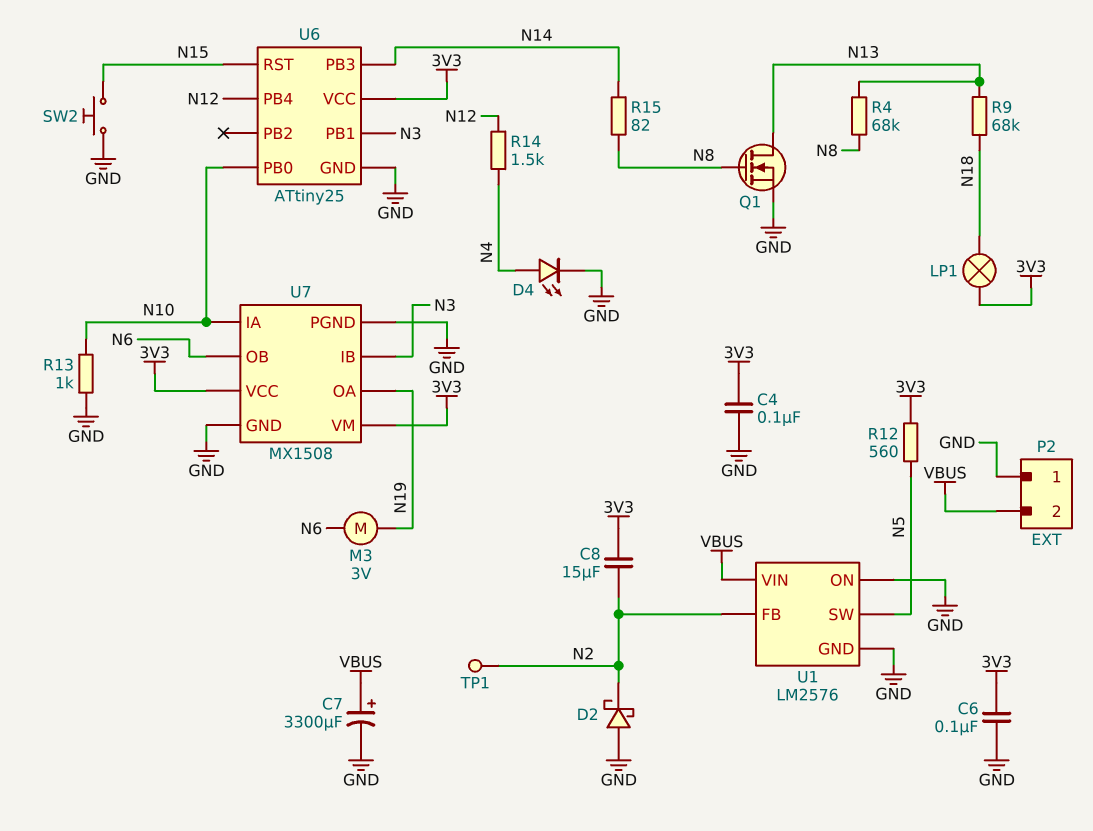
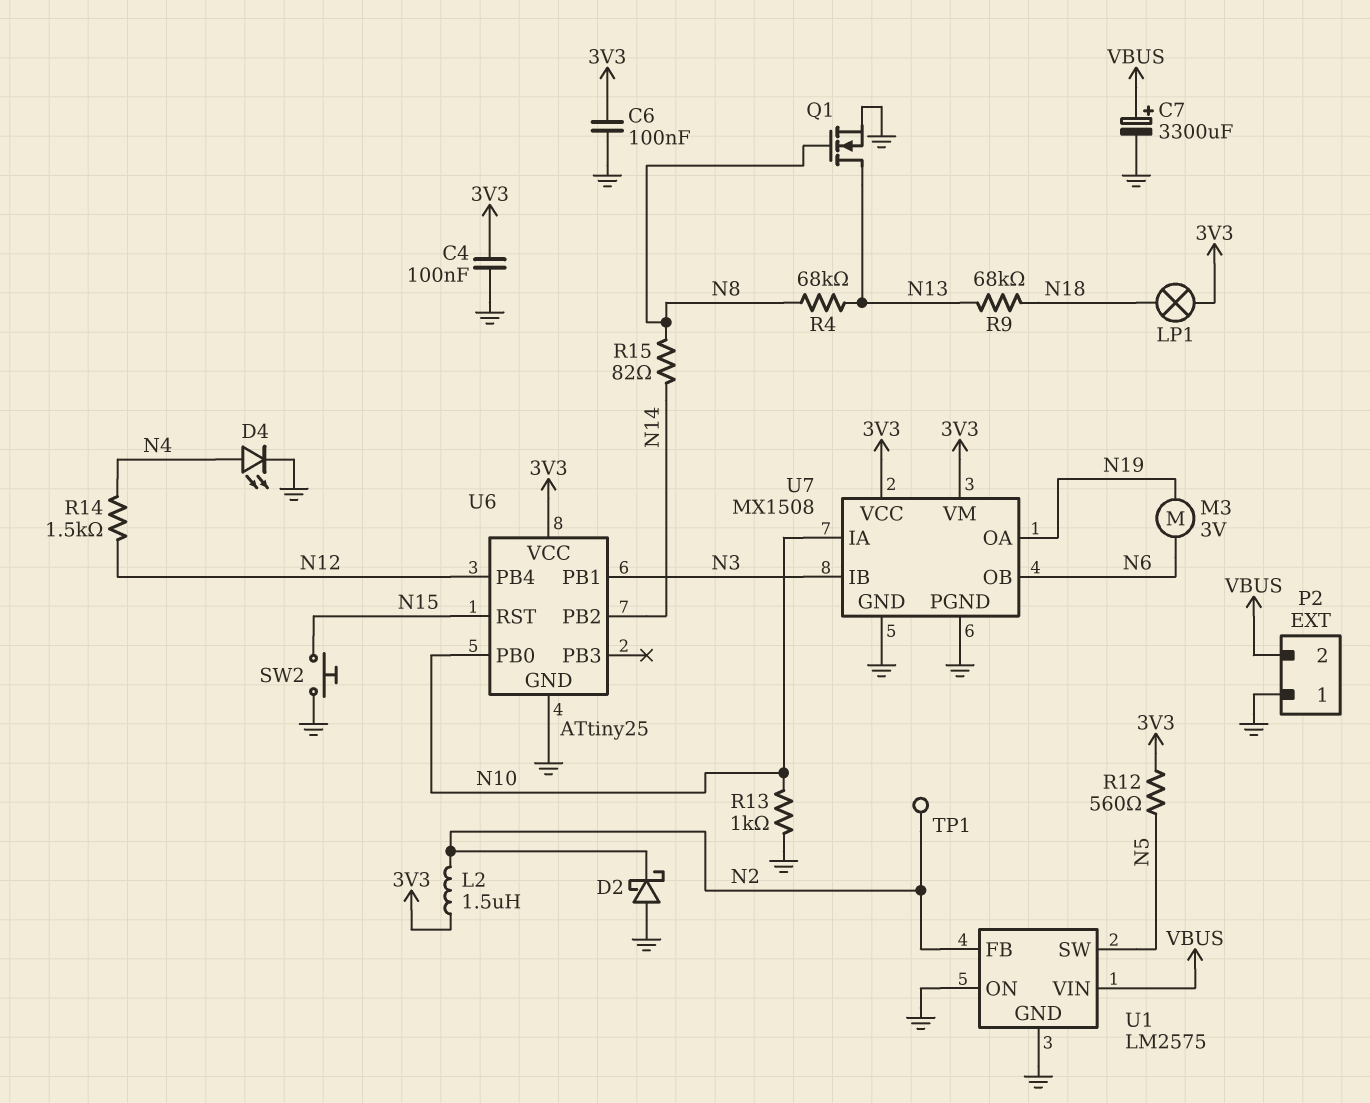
C8: 15uF (3V3, N2) -> none
L2: none -> 1.5uH (3V3, N2)
U1: LM2576 -> LM2575
U6 pin PB2: none -> N14
U6 pin PB3: N14 -> none

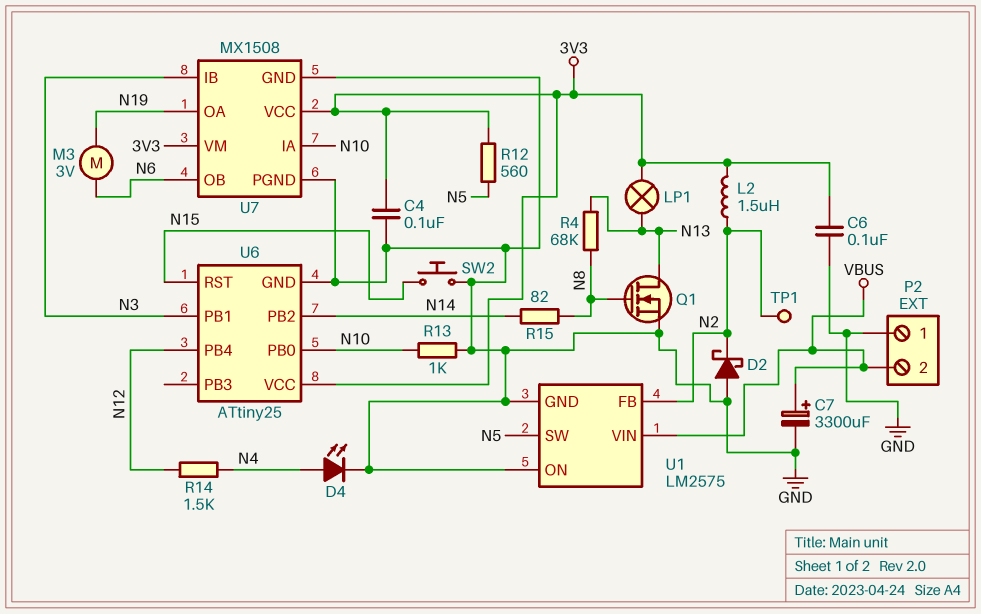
LP1: lamp (3V3, N18) -> lamp (3V3, N13)
R9: 68k (N13, N18) -> none

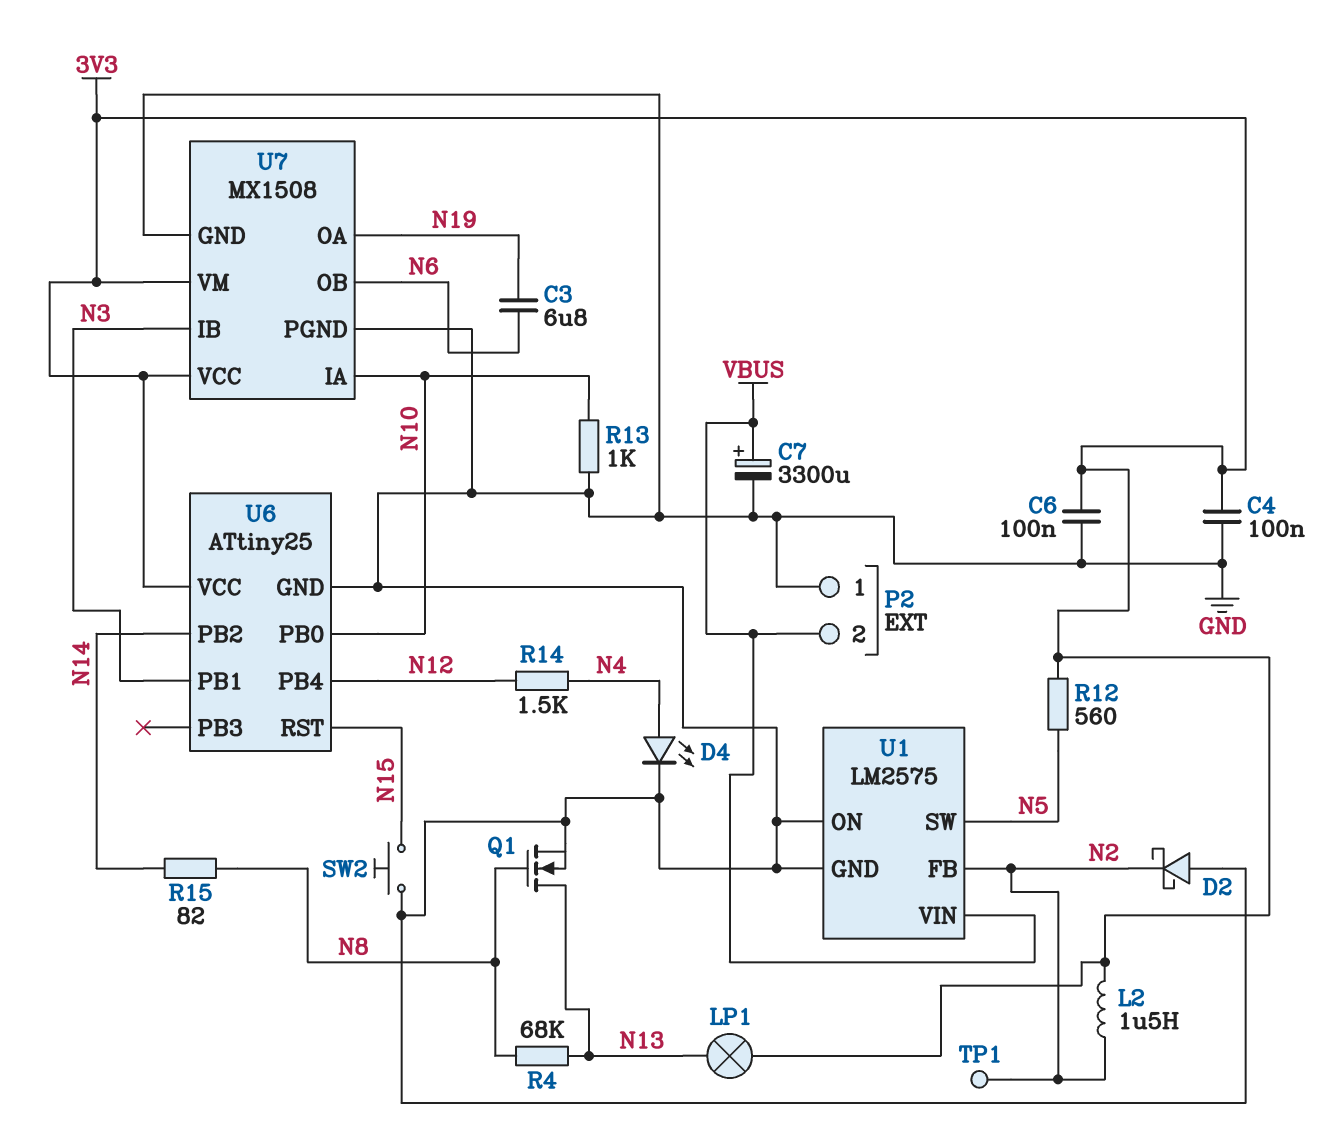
C3: none -> 6.8uF (N6, N19)
M3: motor 3V (N6, N19) -> none

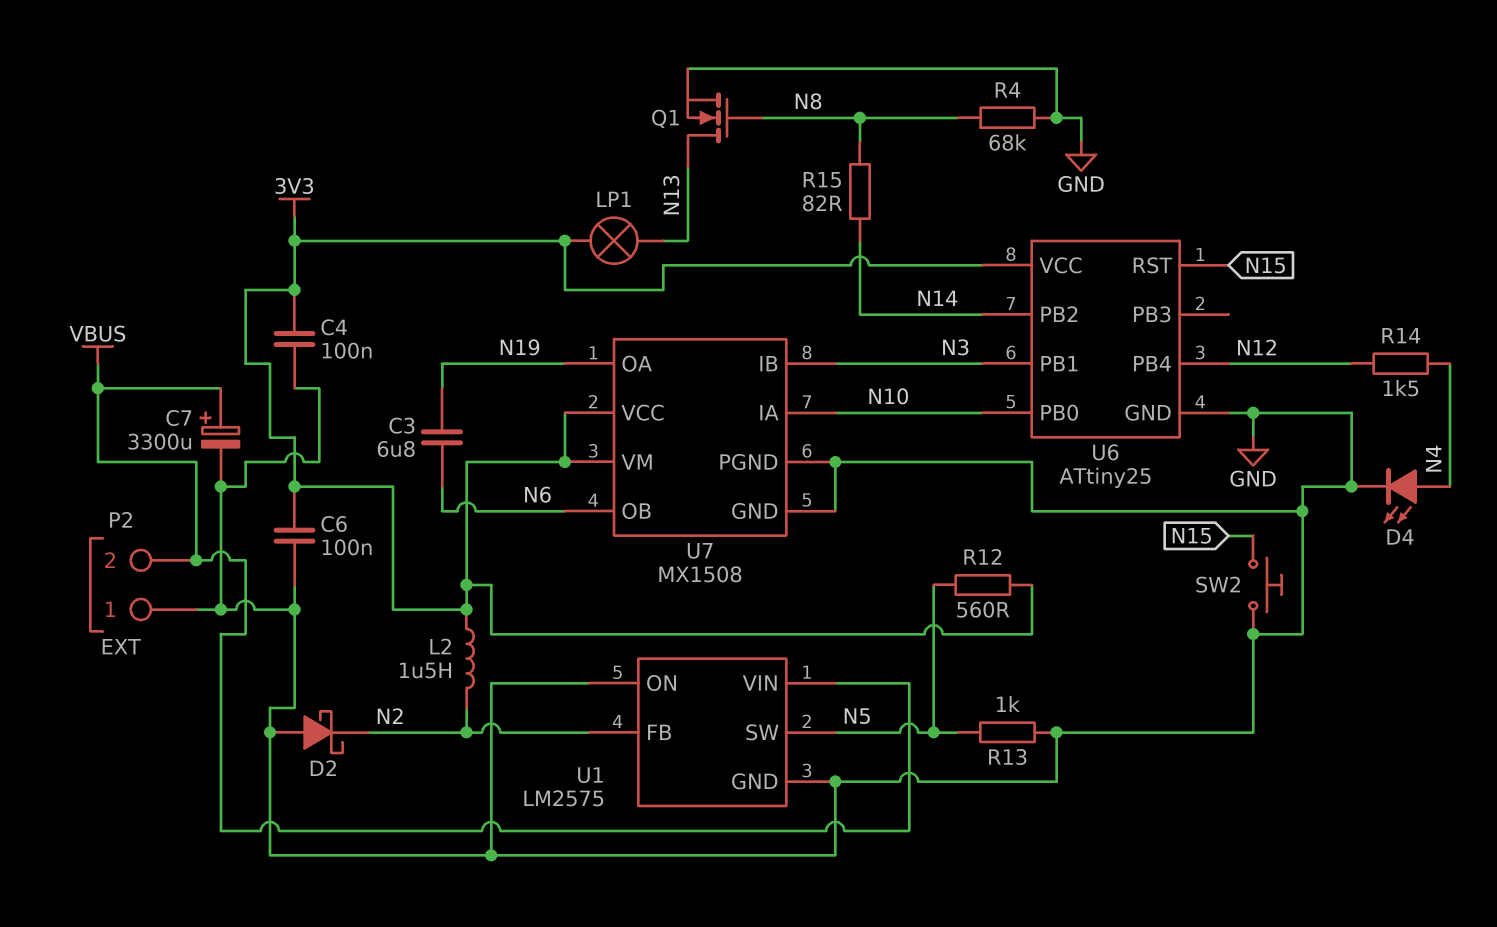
R4: 68k (N8, N13) -> 68k (GND, N8)
R13: 1k (GND, N10) -> 1k (GND, N5)
TP1: test point (N2) -> none

